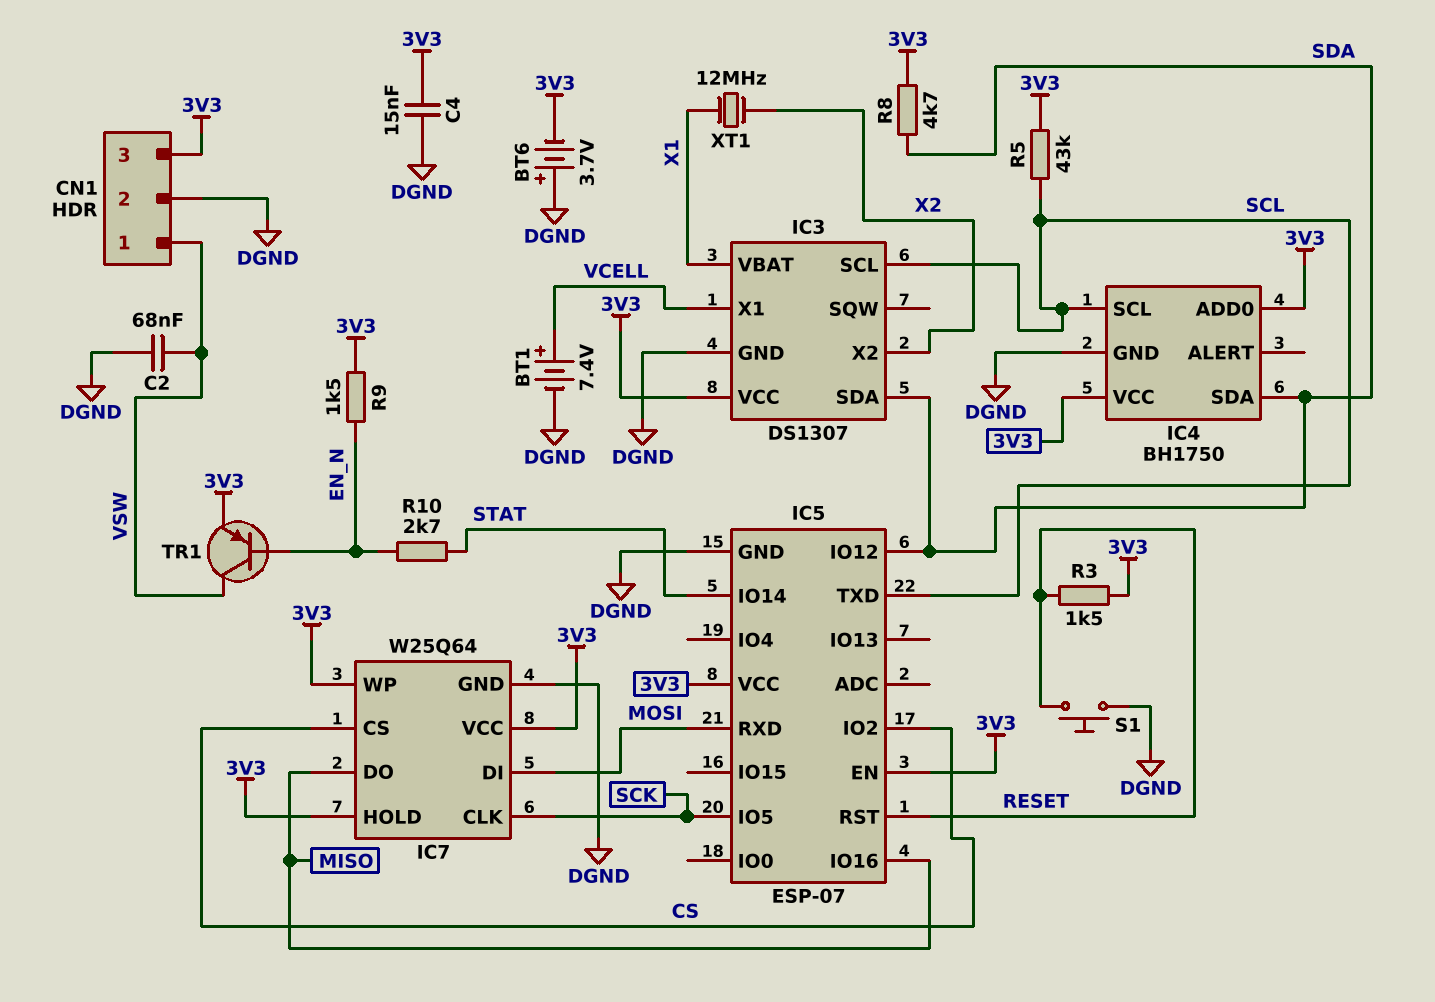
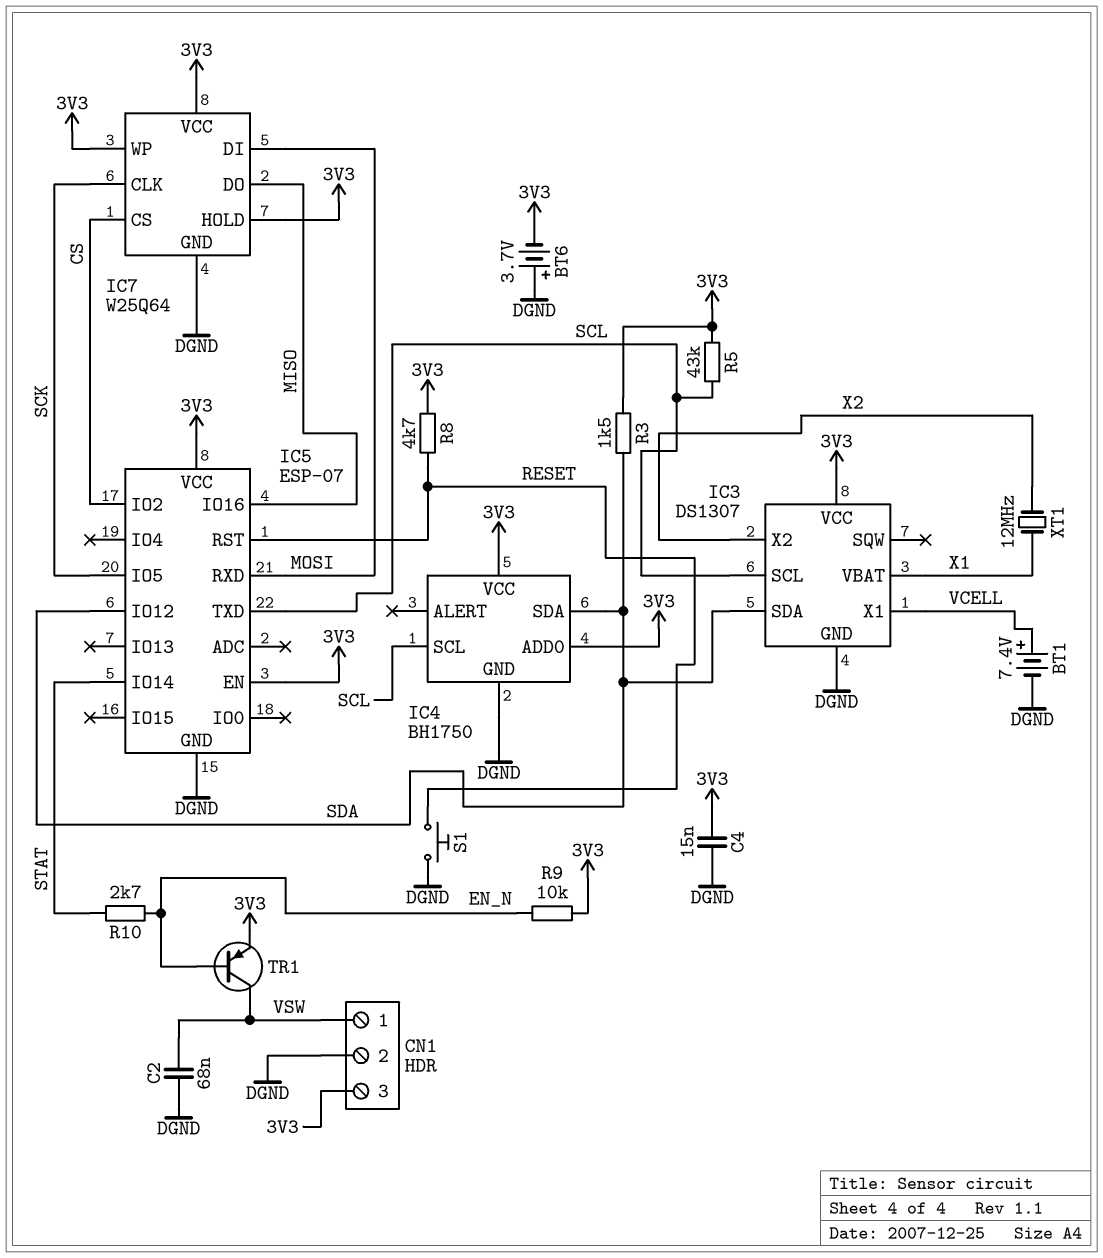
R3: 1.5k (3V3, RESET) -> 1.5k (3V3, SDA)
R8: 4.7k (3V3, SDA) -> 4.7k (3V3, RESET)
R9: 1.5k (3V3, EN_N) -> 10k (3V3, EN_N)

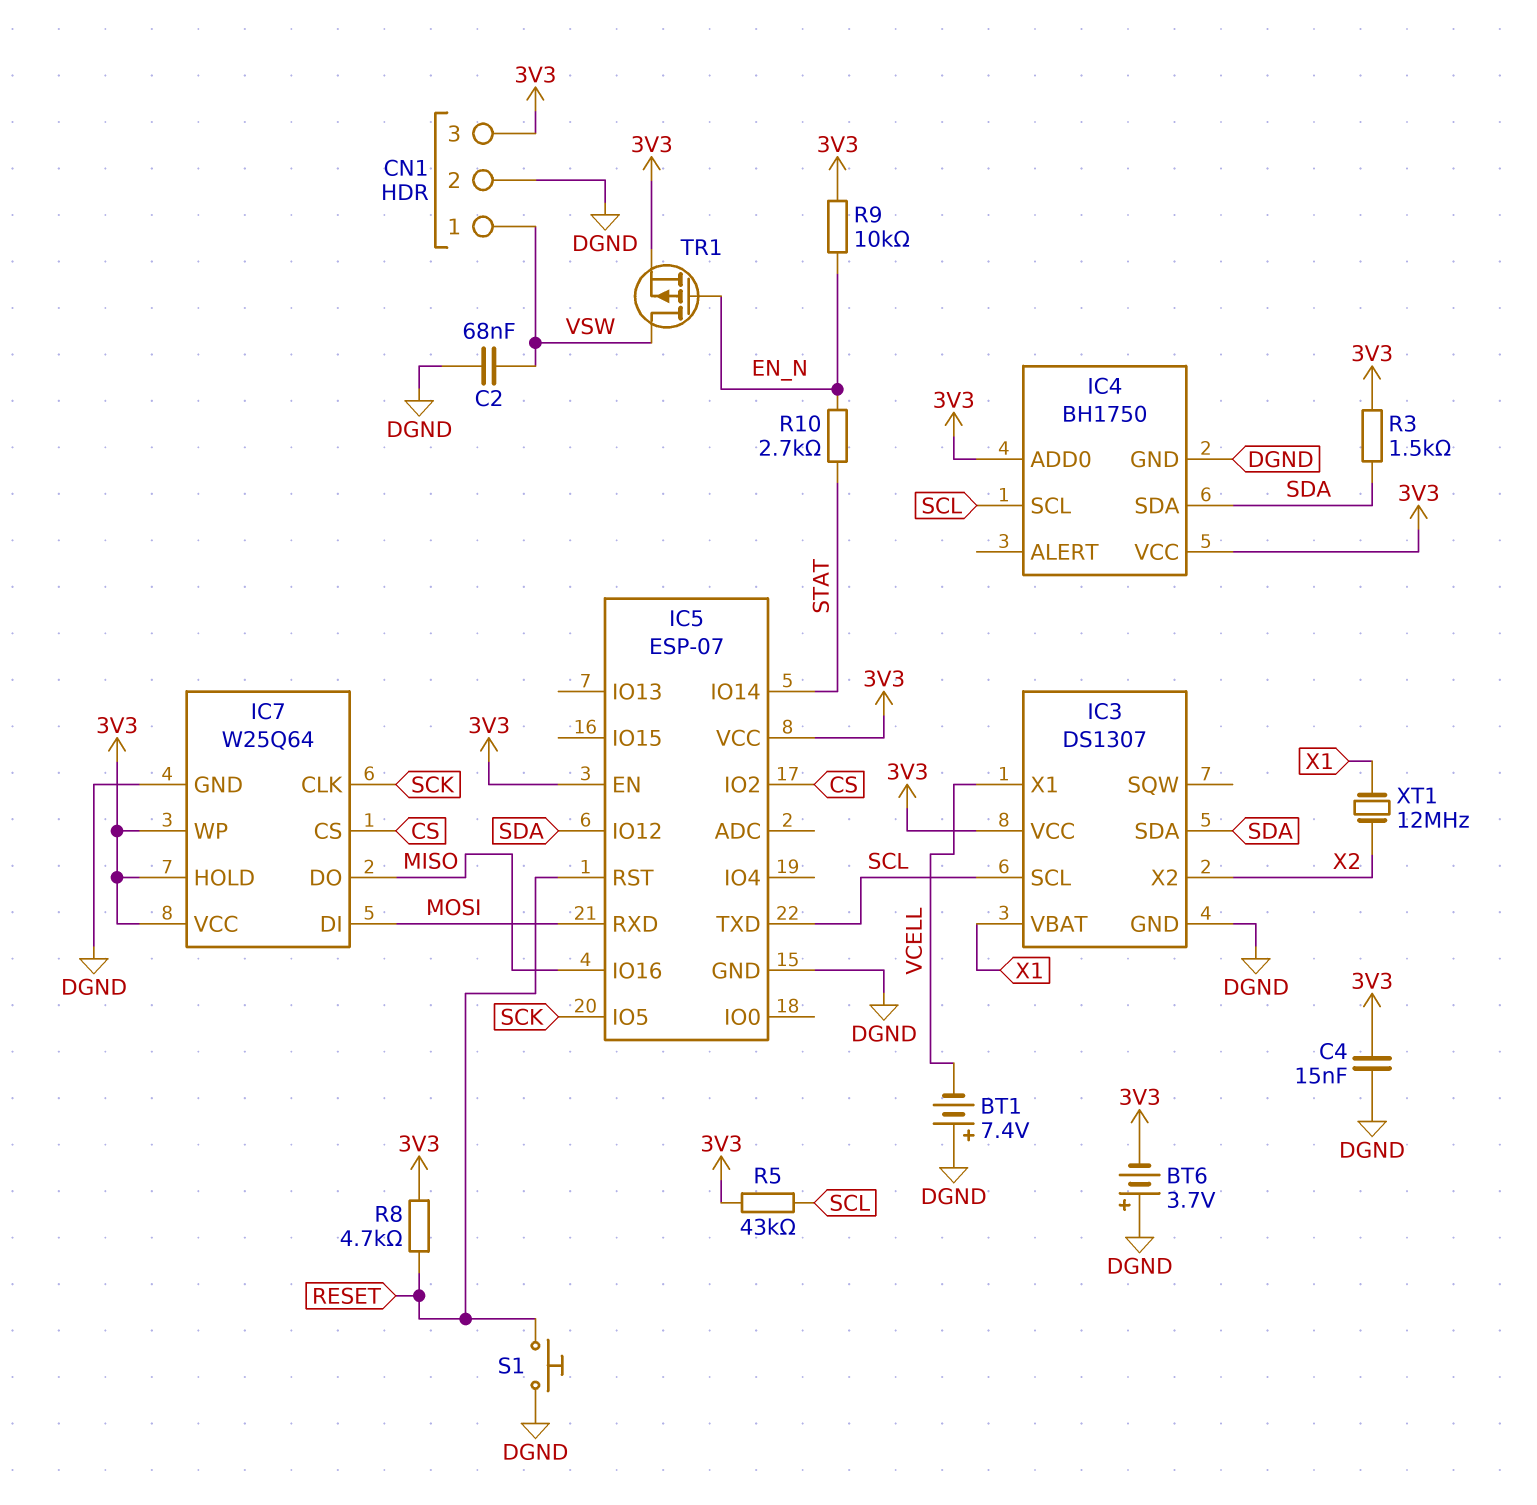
BT1: 7.4V (plus VCELL, minus DGND) -> 7.4V (plus DGND, minus VCELL)
TR1: PNP (B EN_N, C VSW, E 3V3) -> PMOS (G EN_N, D VSW, S 3V3)

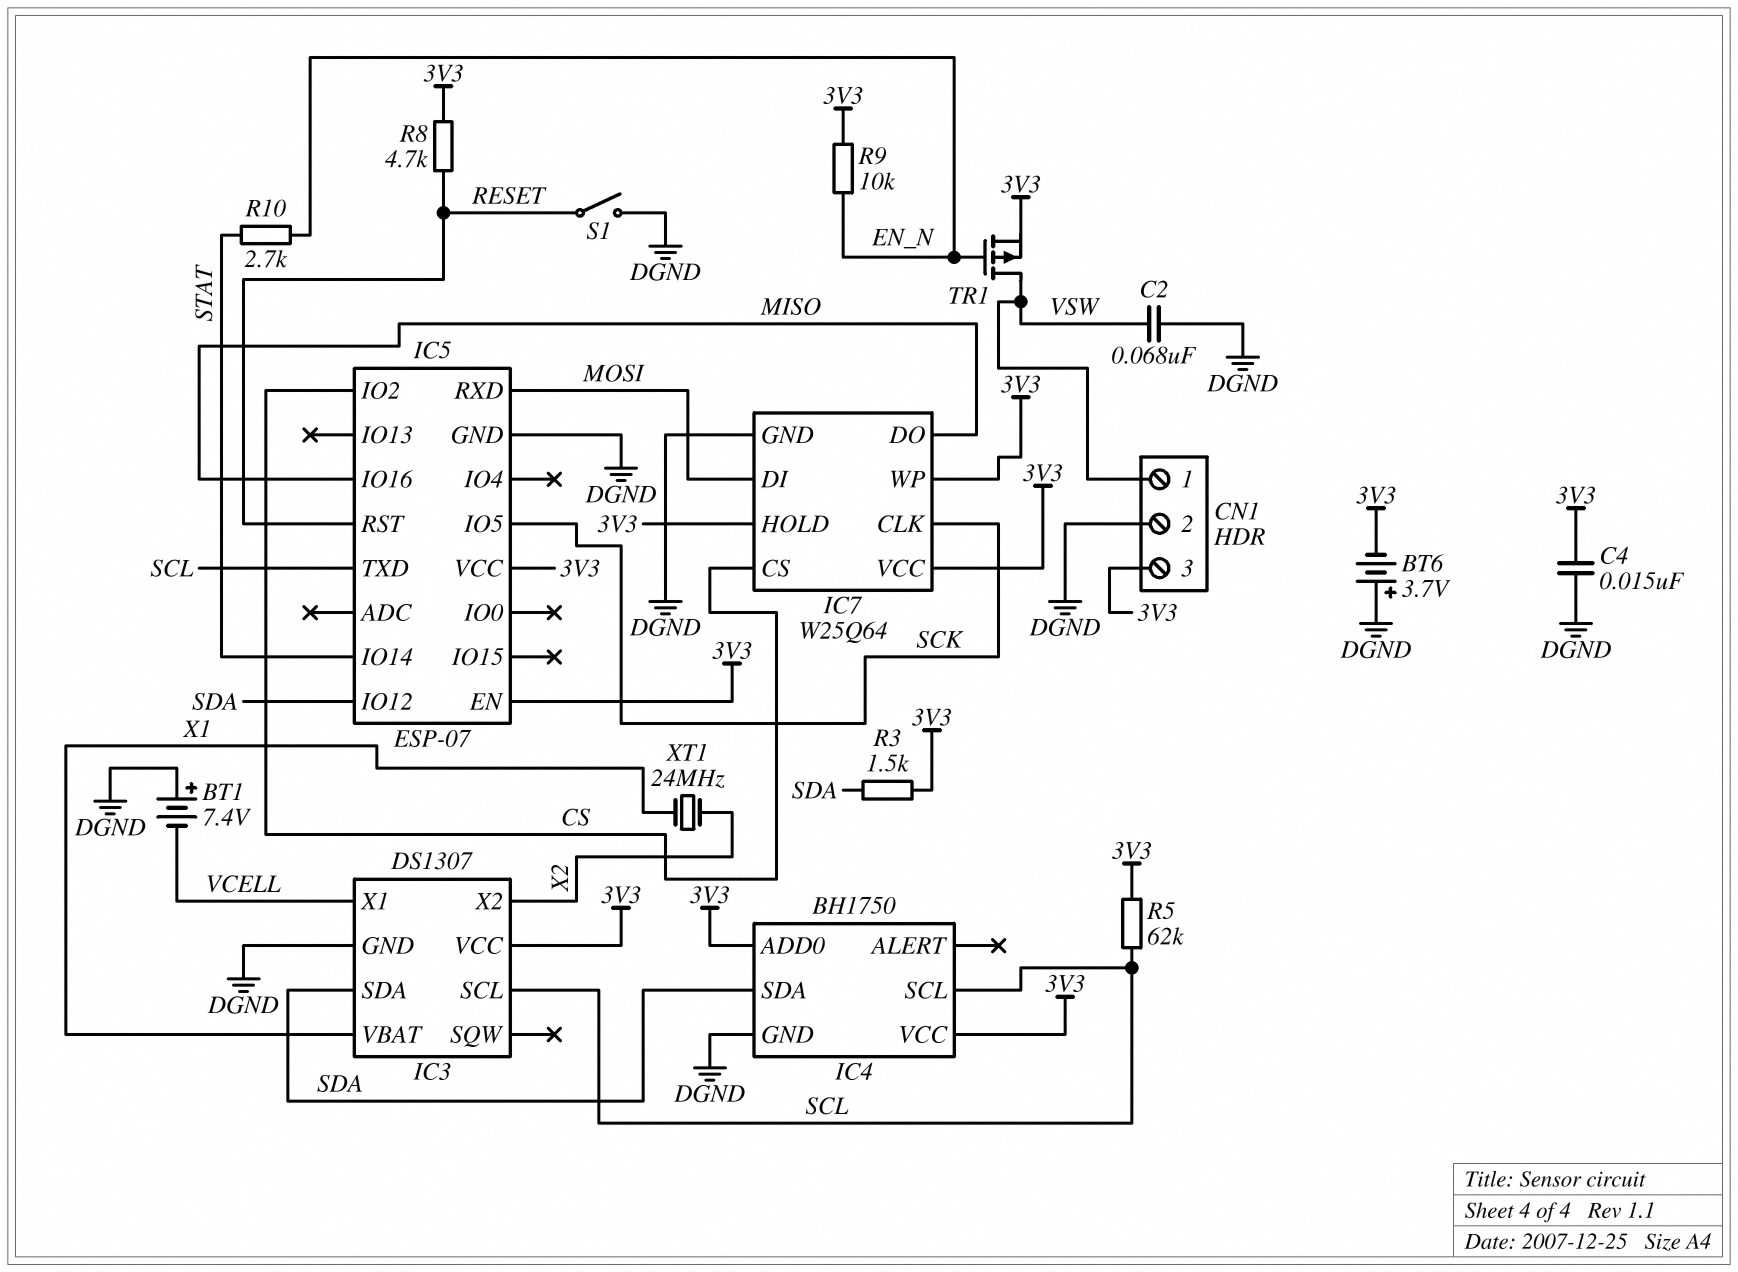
R5: 43k (3V3, SCL) -> 62k (3V3, SCL)
S1: button (DGND, RESET) -> switch (DGND, RESET)
XT1: 12MHz (X1, X2) -> 24MHz (X1, X2)

